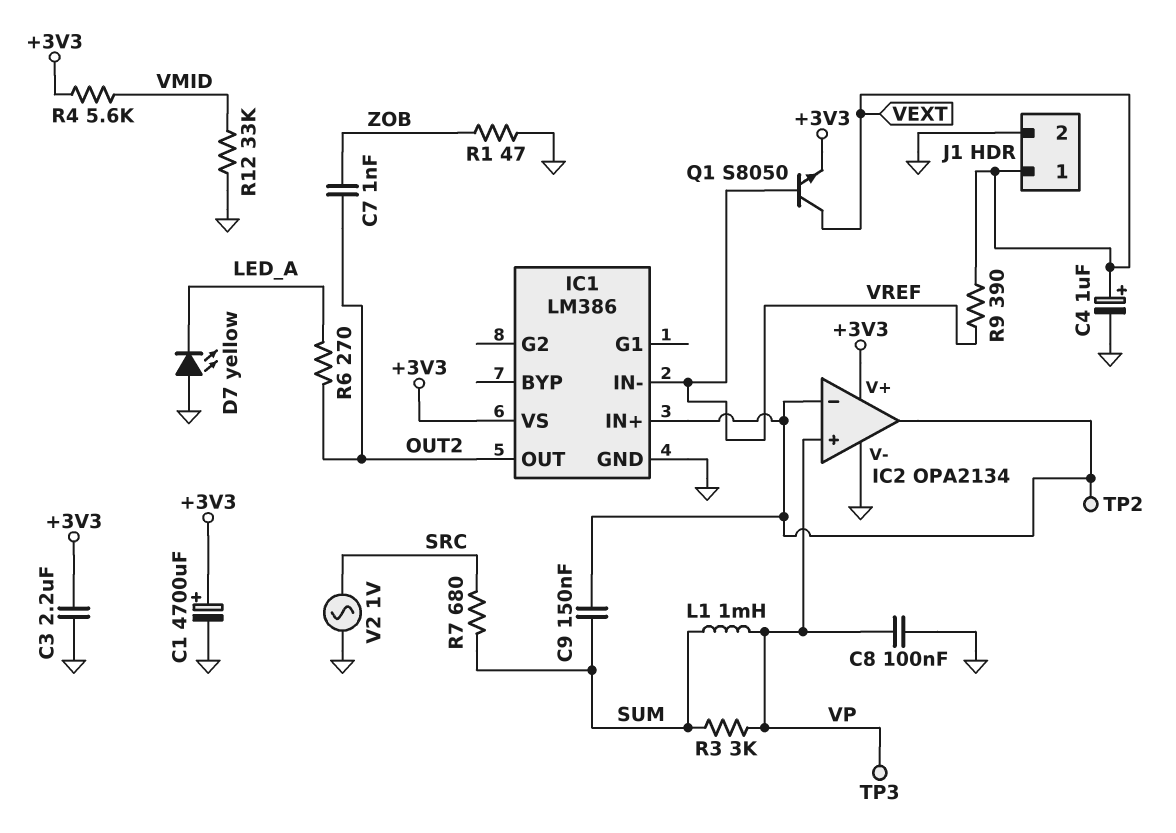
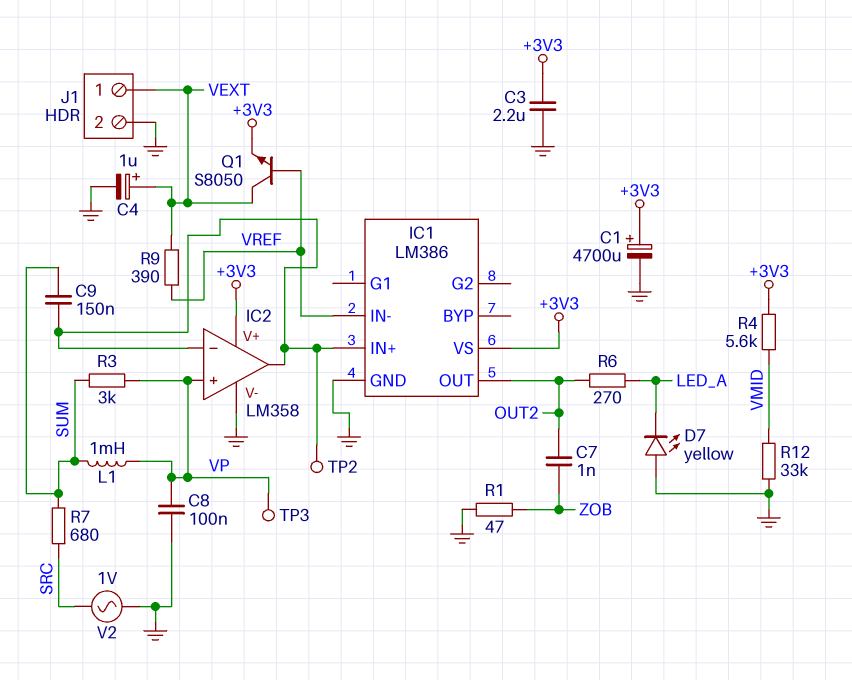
IC2: OPA2134 -> LM358

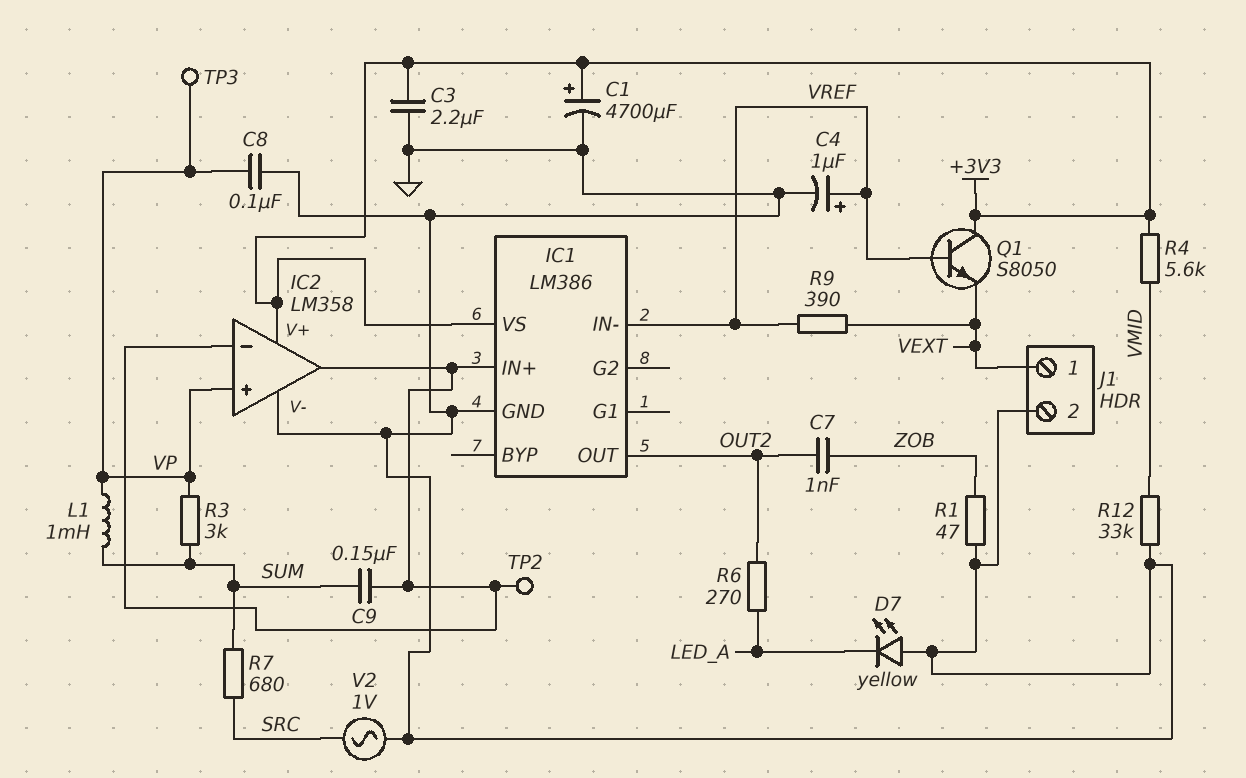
C4: 1uF (plus VEXT, minus GND) -> 1uF (plus VREF, minus GND)
Q1: NPN S8050 (B VREF, C VEXT, E +3V3) -> NPN S8050 (B VREF, C +3V3, E VEXT)

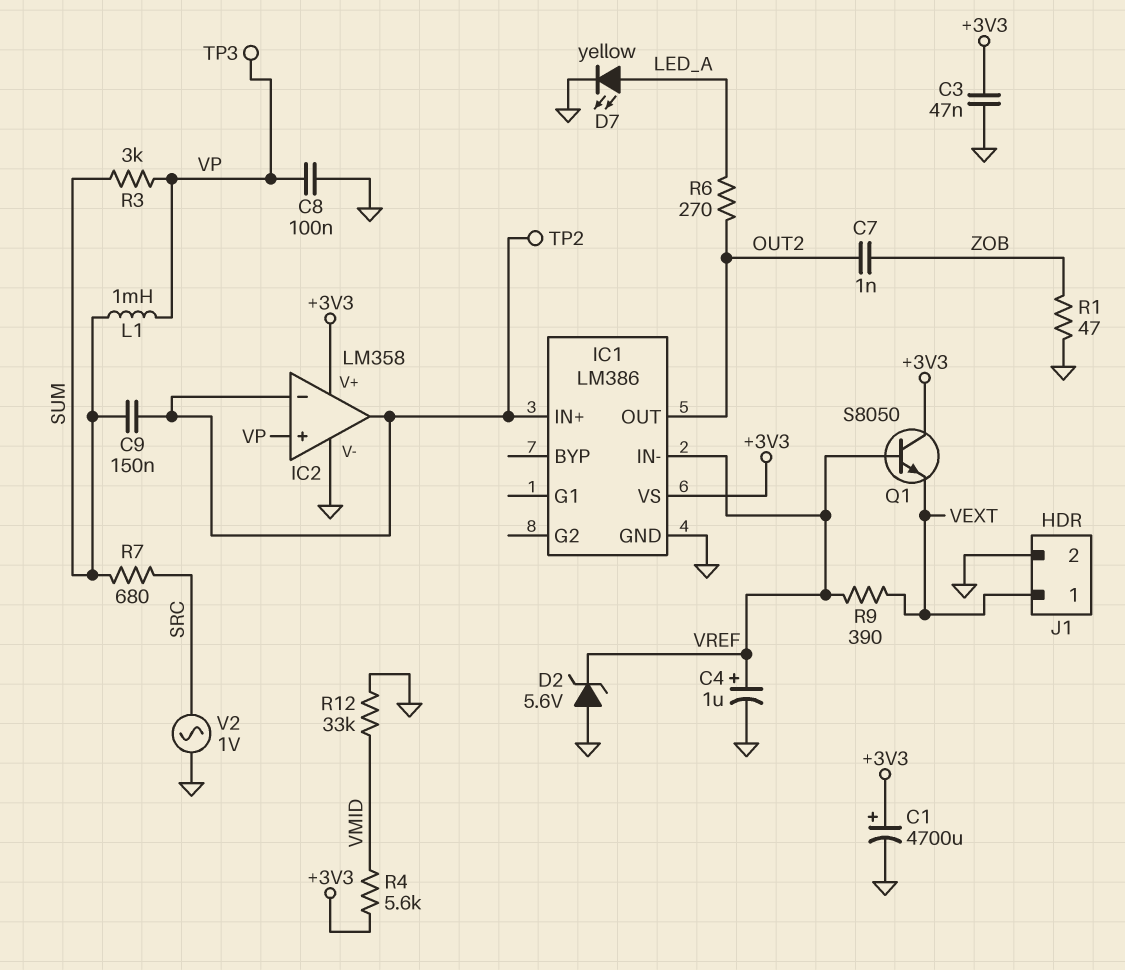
C3: 2.2uF (+3V3, GND) -> 47nF (+3V3, GND)
D2: none -> zener 5.6V (A GND, K VREF)
D7: LED yellow (A GND, K LED_A) -> LED yellow (A LED_A, K GND)

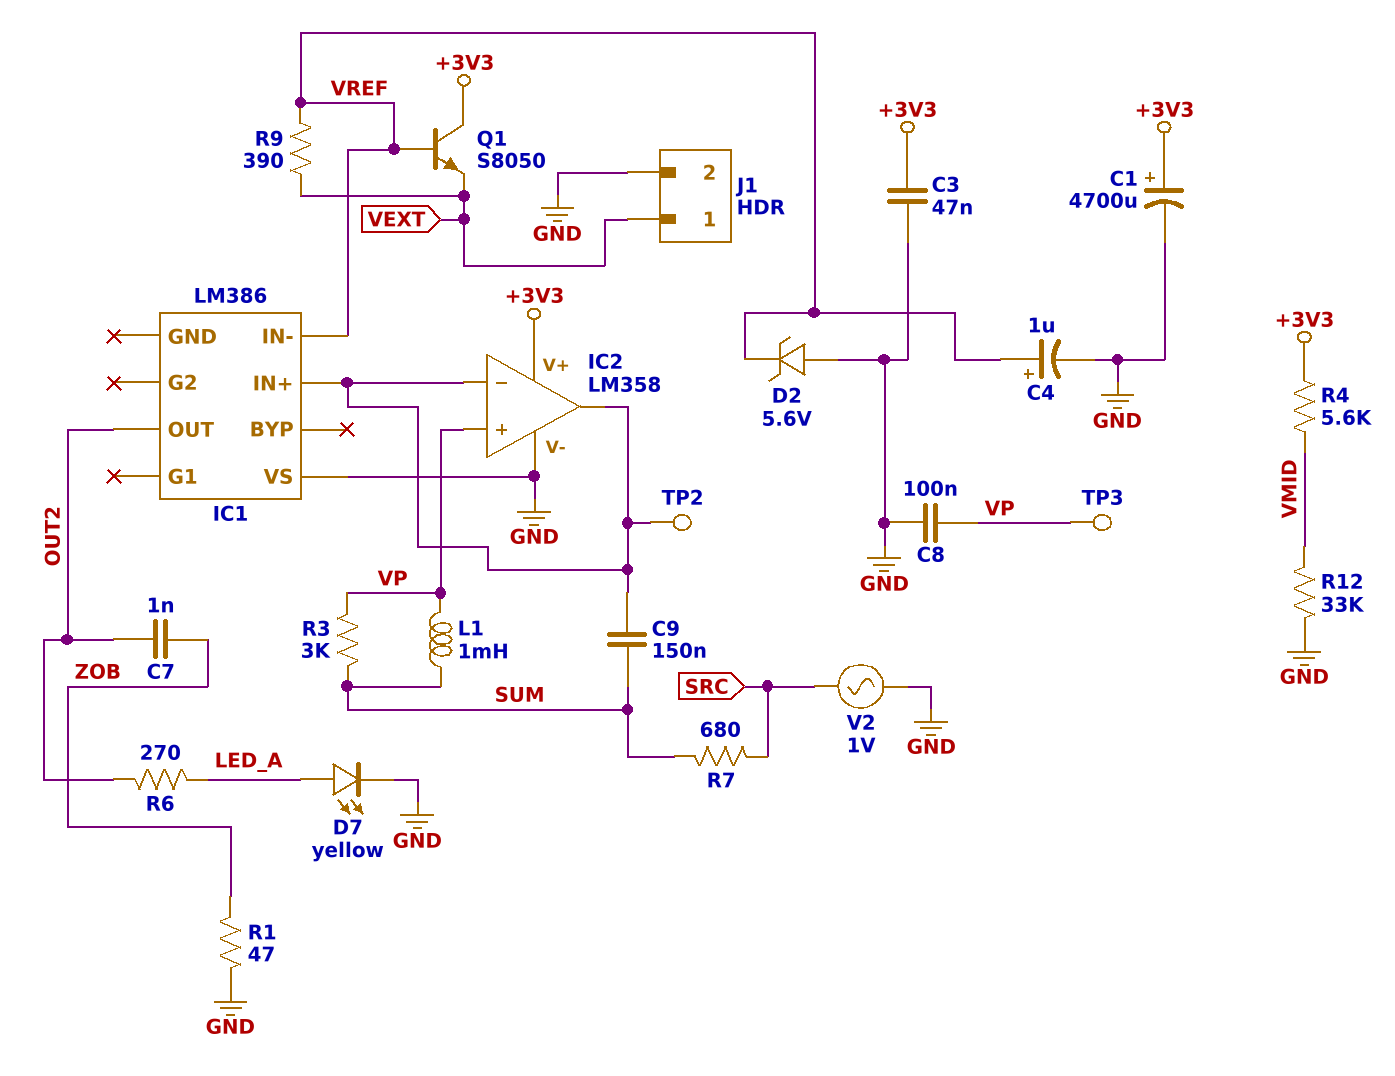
IC1 pin GND: GND -> none
IC1 pin VS: +3V3 -> GND

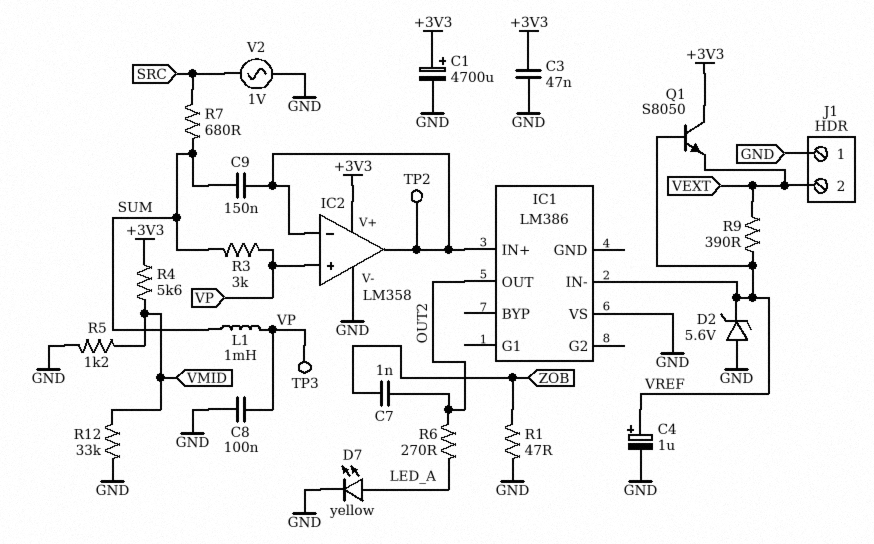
J1 pin 1: VEXT -> GND
J1 pin 2: GND -> VEXT
R5: none -> 1.2k (GND, VMID)

